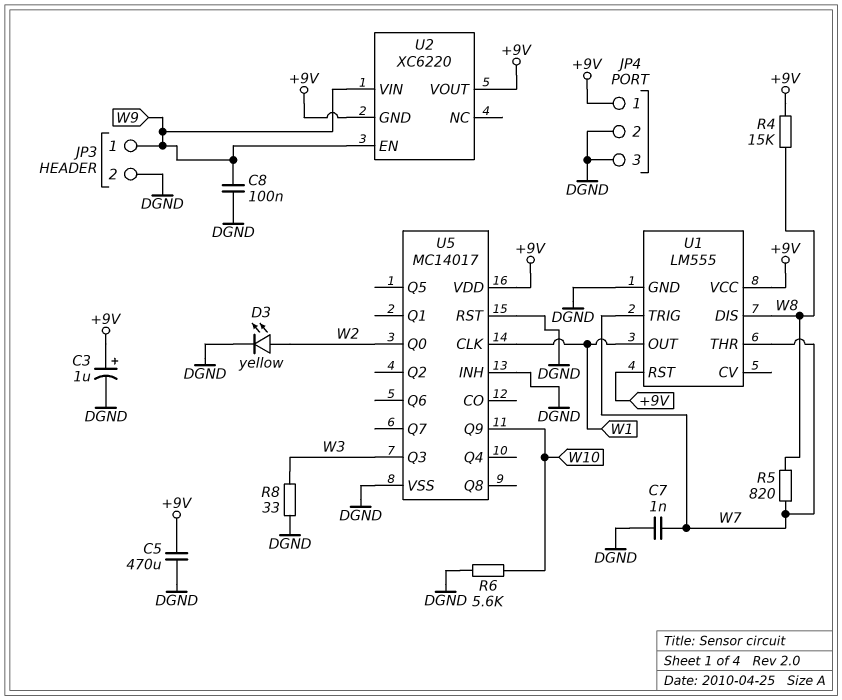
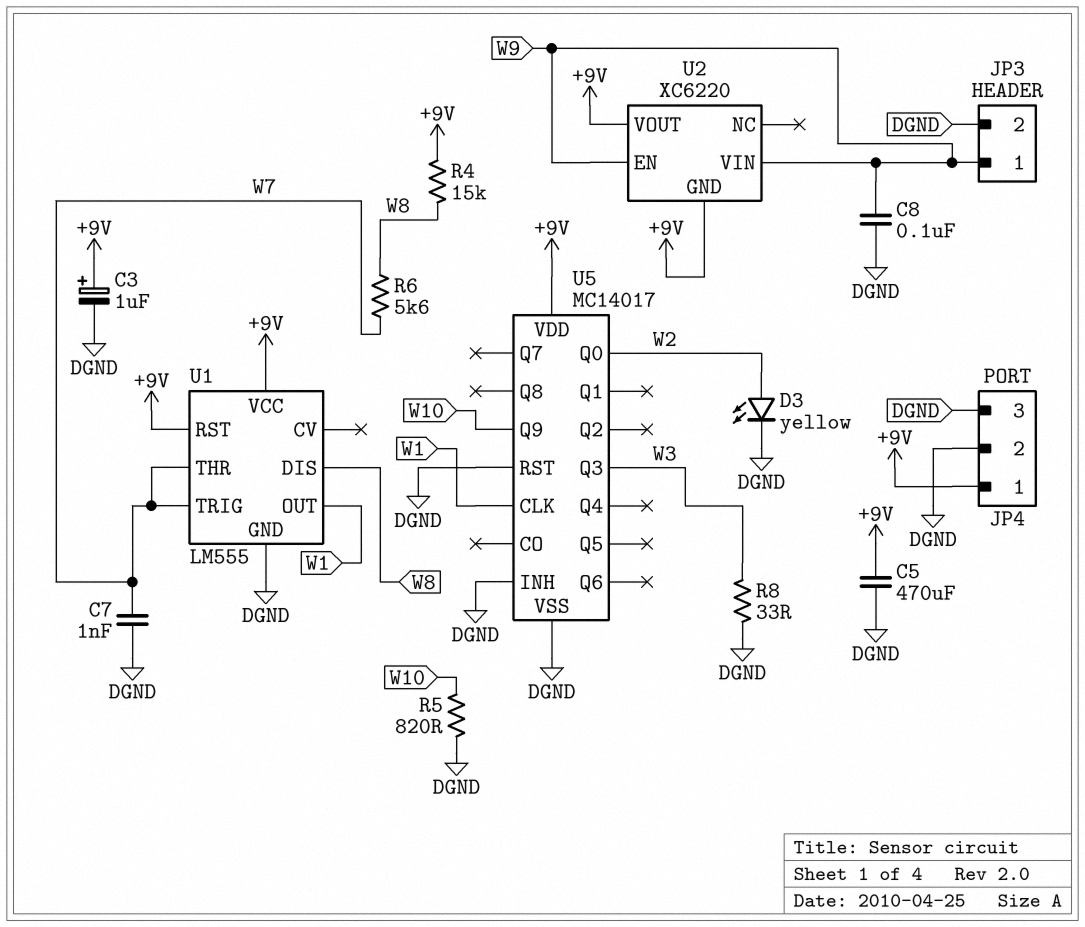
R5: 820 (W7, W8) -> 820 (DGND, W10)
R6: 5.6k (DGND, W10) -> 5.6k (W7, W8)

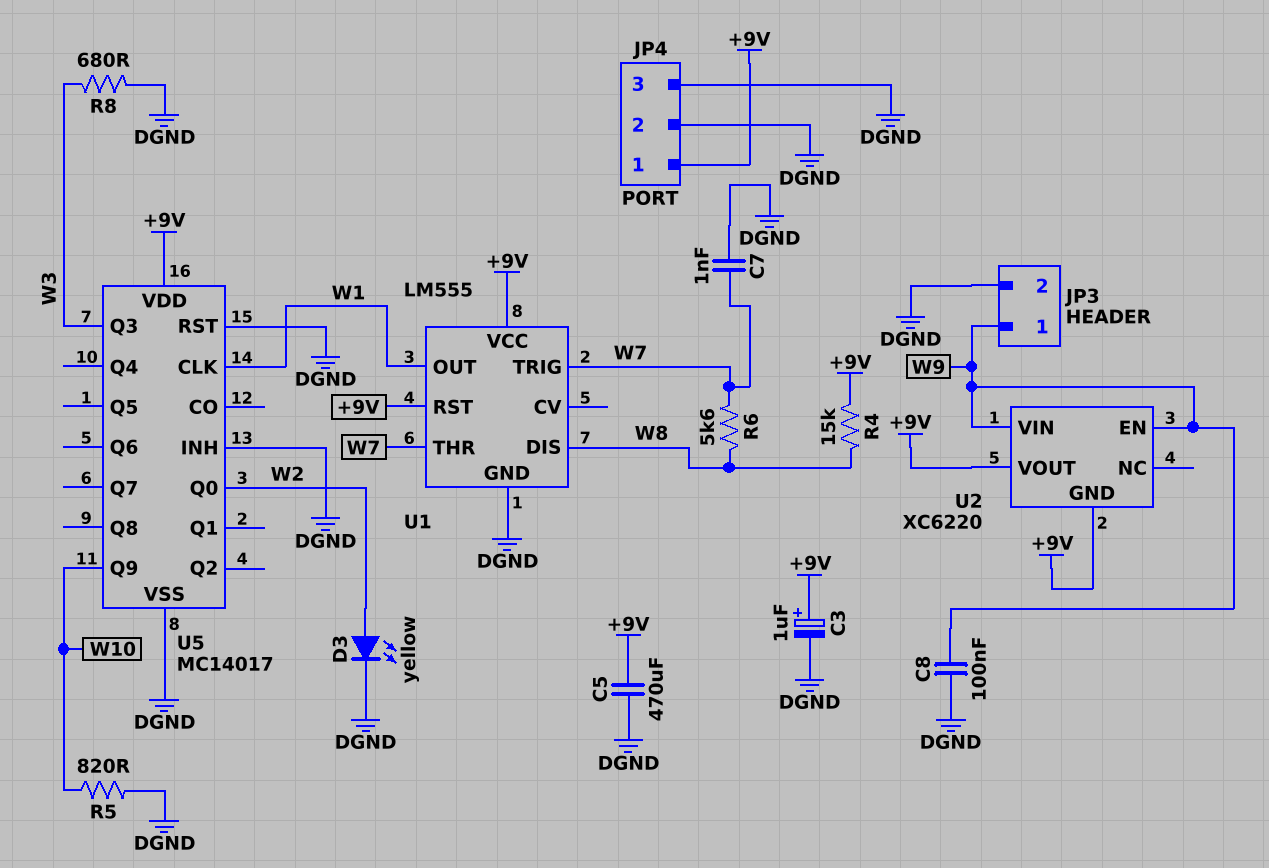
R8: 33 (DGND, W3) -> 680 (DGND, W3)

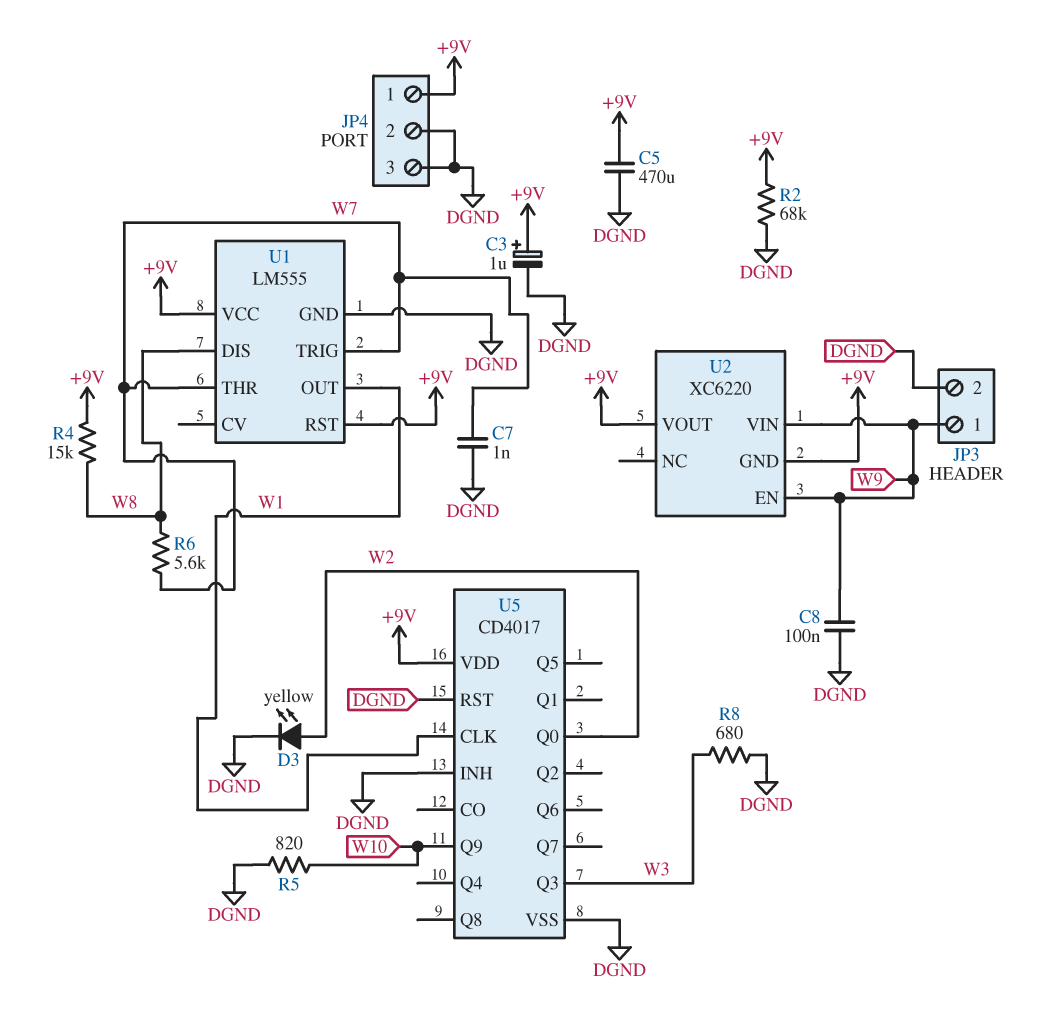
R2: none -> 68k (+9V, DGND)
U5: MC14017 -> CD4017

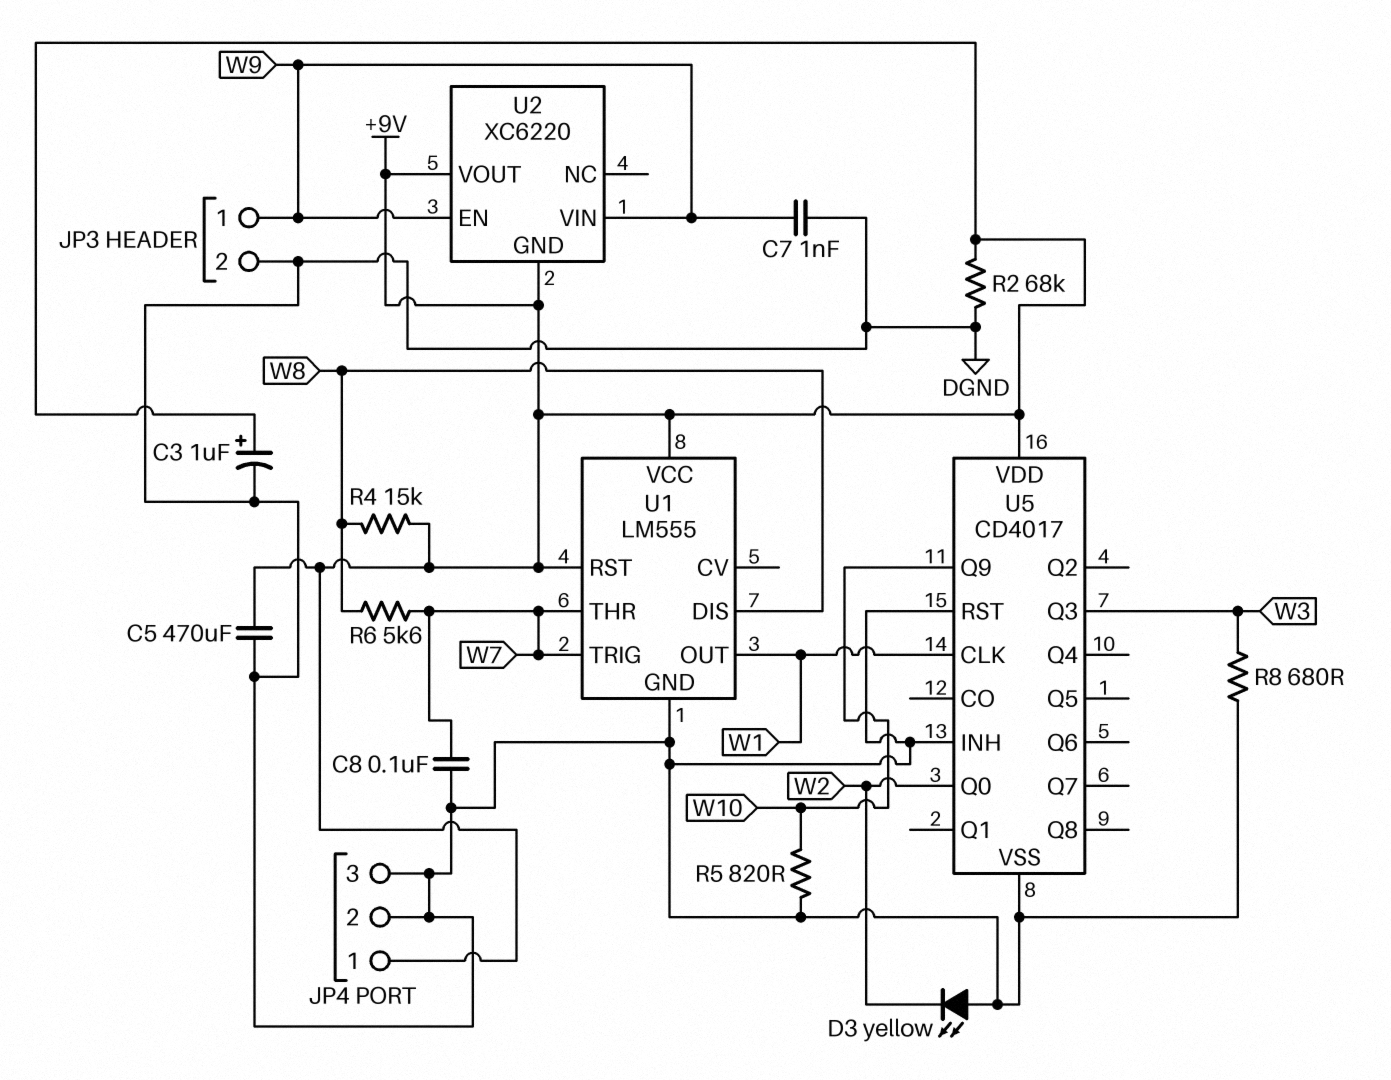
C7: 1nF (DGND, W7) -> 1nF (DGND, W9)
C8: 100nF (DGND, W9) -> 100nF (DGND, W7)
D3: LED yellow (A W2, K DGND) -> LED yellow (A DGND, K W2)

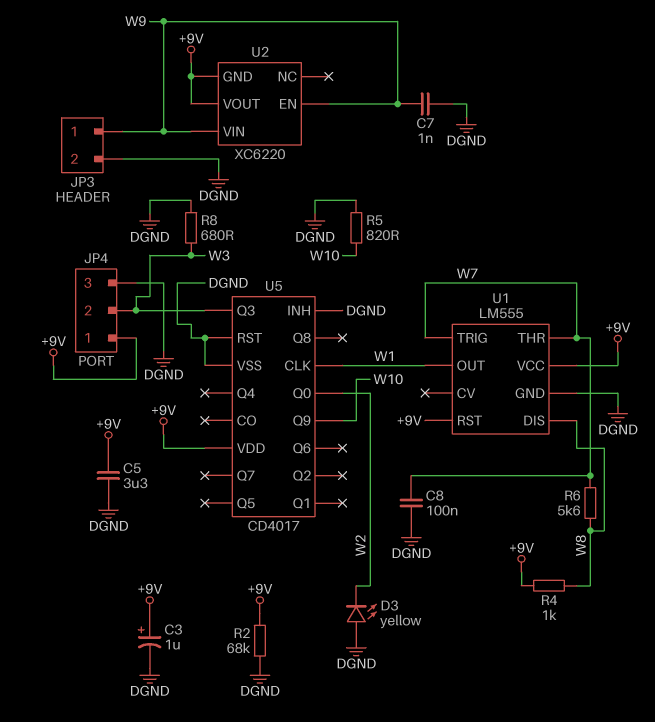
C5: 470uF (+9V, DGND) -> 3.3uF (+9V, DGND)
JP4 pin 2: DGND -> W3
R4: 15k (+9V, W8) -> 1k (+9V, W8)

